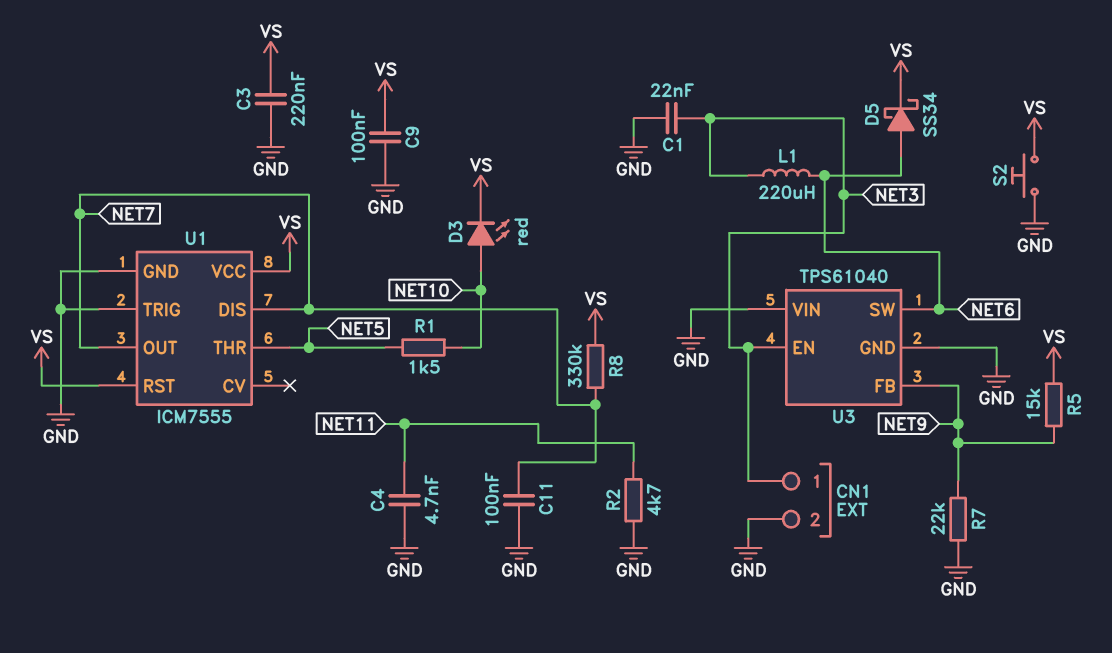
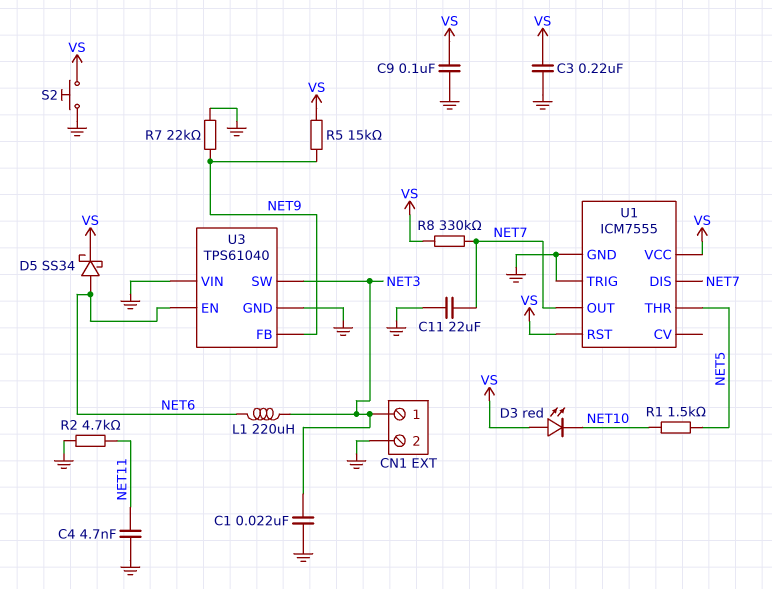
C11: 100nF (GND, NET7) -> 22uF (GND, NET7)
D3: LED red (A NET10, K VS) -> LED red (A VS, K NET10)
U3 pin EN: NET3 -> NET6
U3 pin SW: NET6 -> NET3

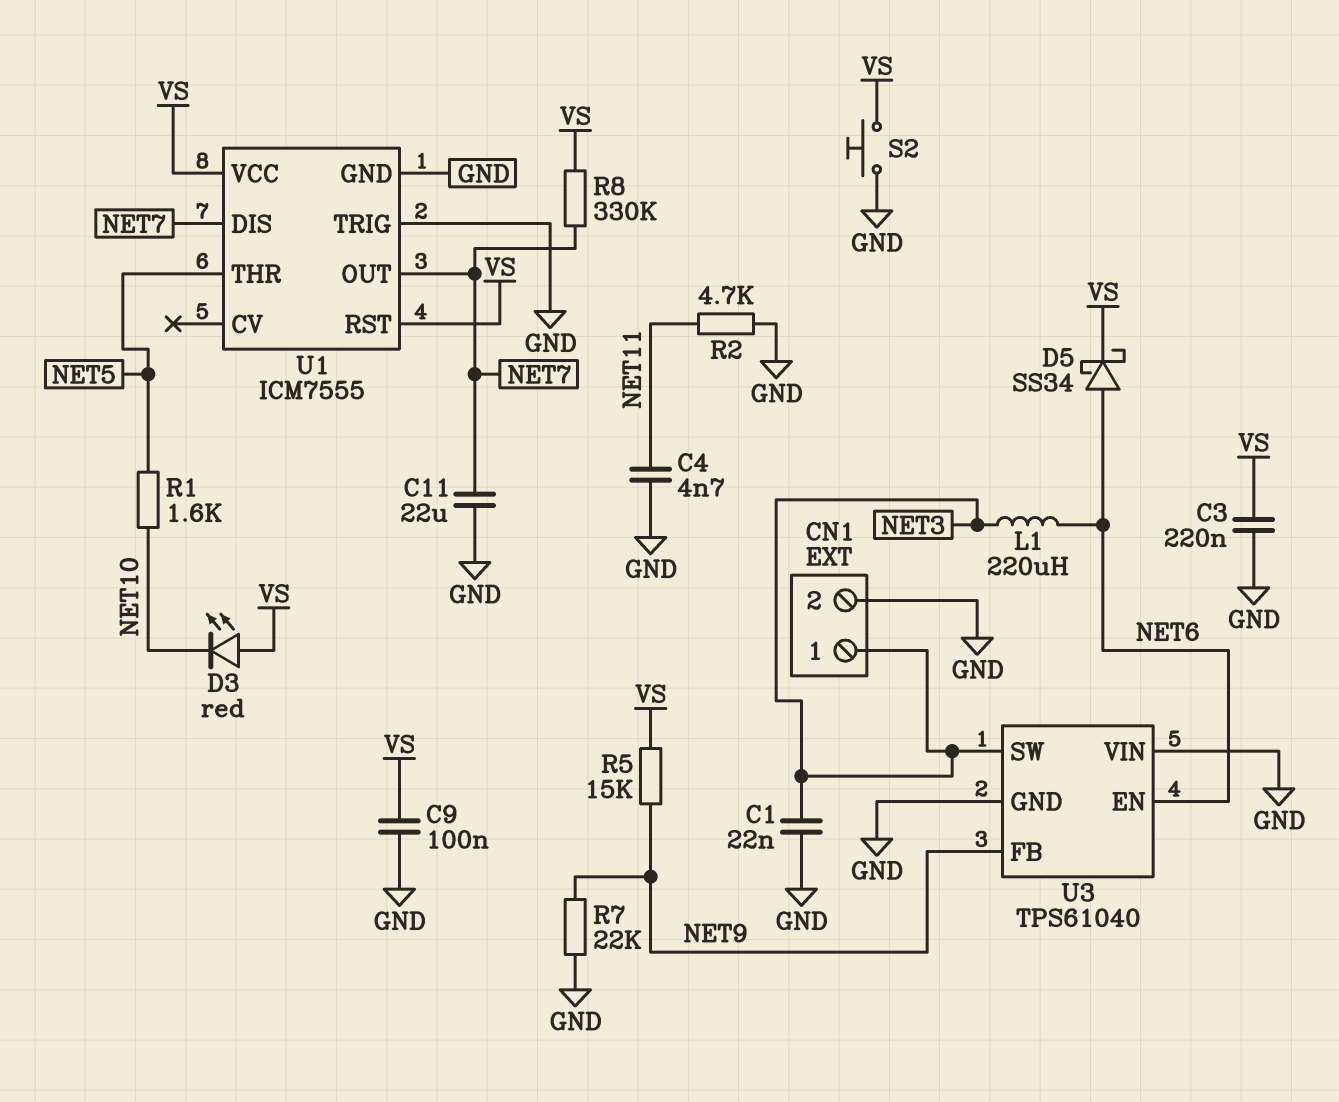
R1: 1.5k (NET5, NET10) -> 1.6k (NET5, NET10)

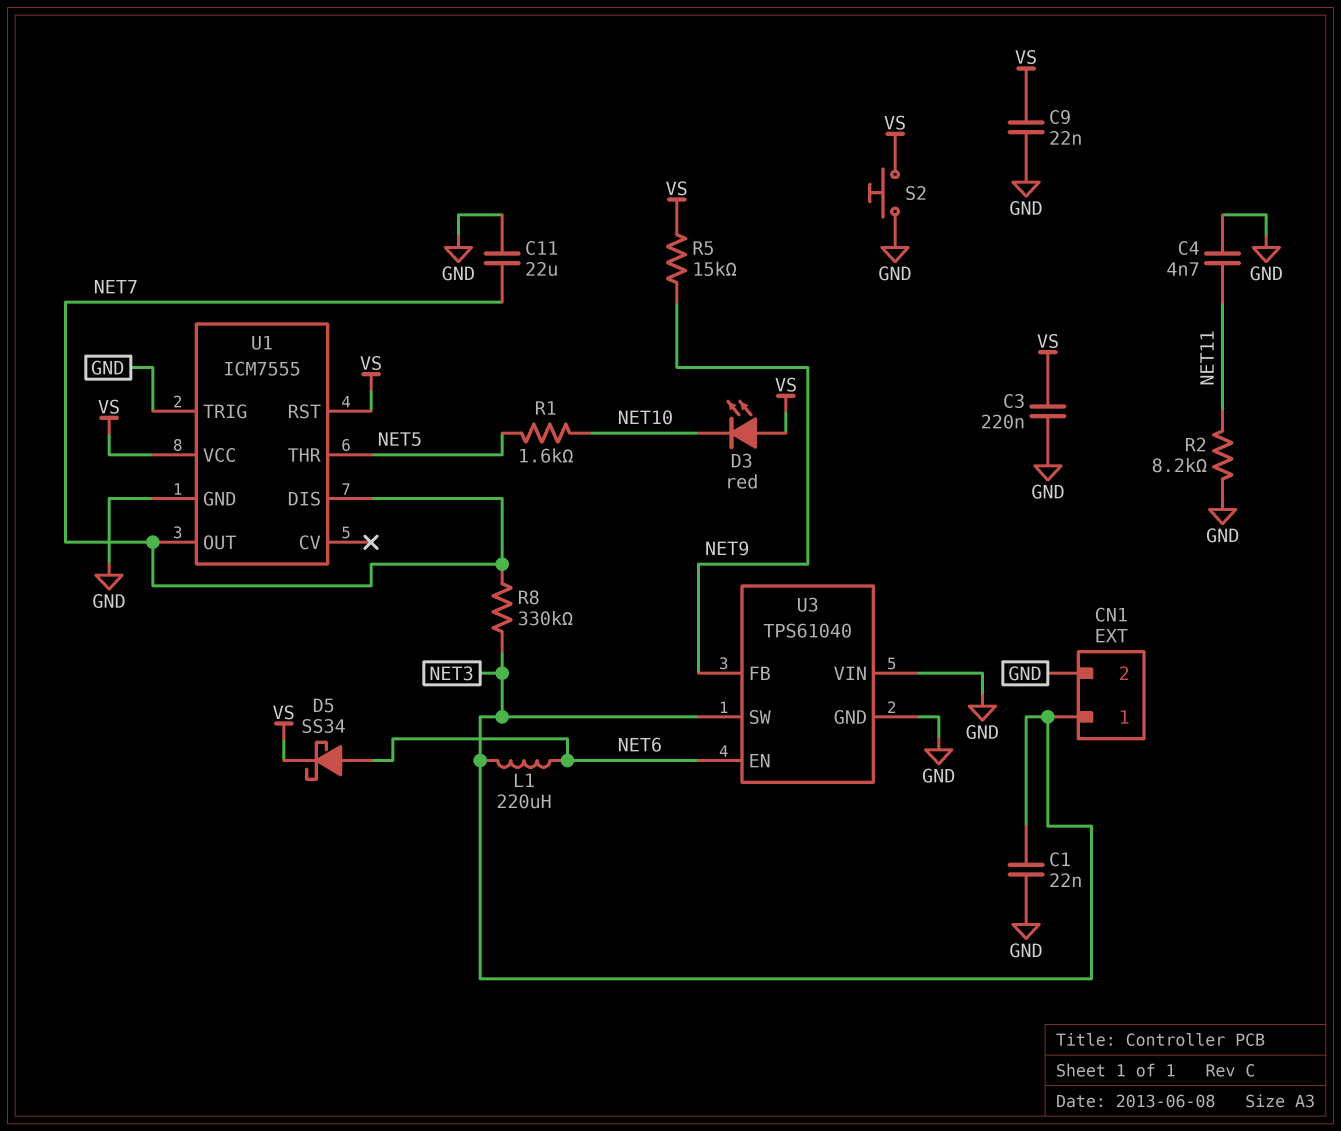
C9: 100nF (GND, VS) -> 22nF (GND, VS)
R2: 4.7k (GND, NET11) -> 8.2k (GND, NET11)
R7: 22k (GND, NET9) -> none
R8: 330k (NET7, VS) -> 330k (NET3, NET7)

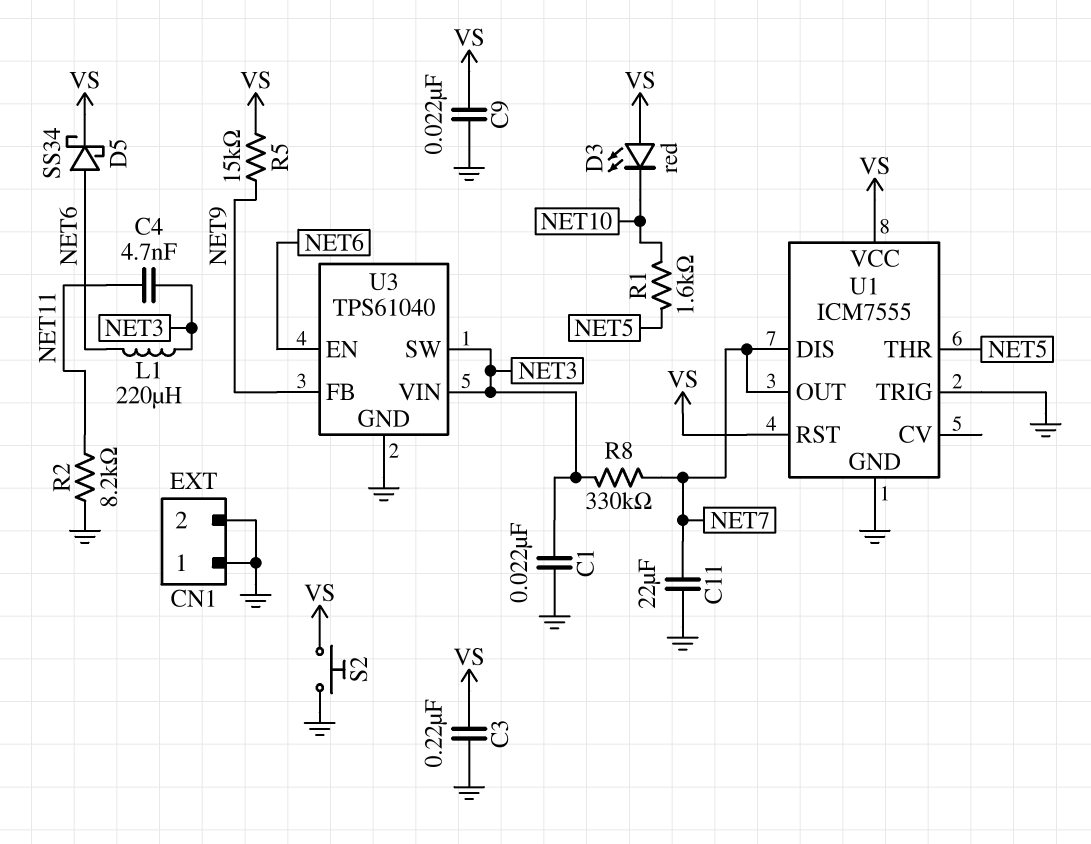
C4: 4.7nF (GND, NET11) -> 4.7nF (NET3, NET11)
CN1 pin 1: NET3 -> GND
U3 pin VIN: GND -> NET3

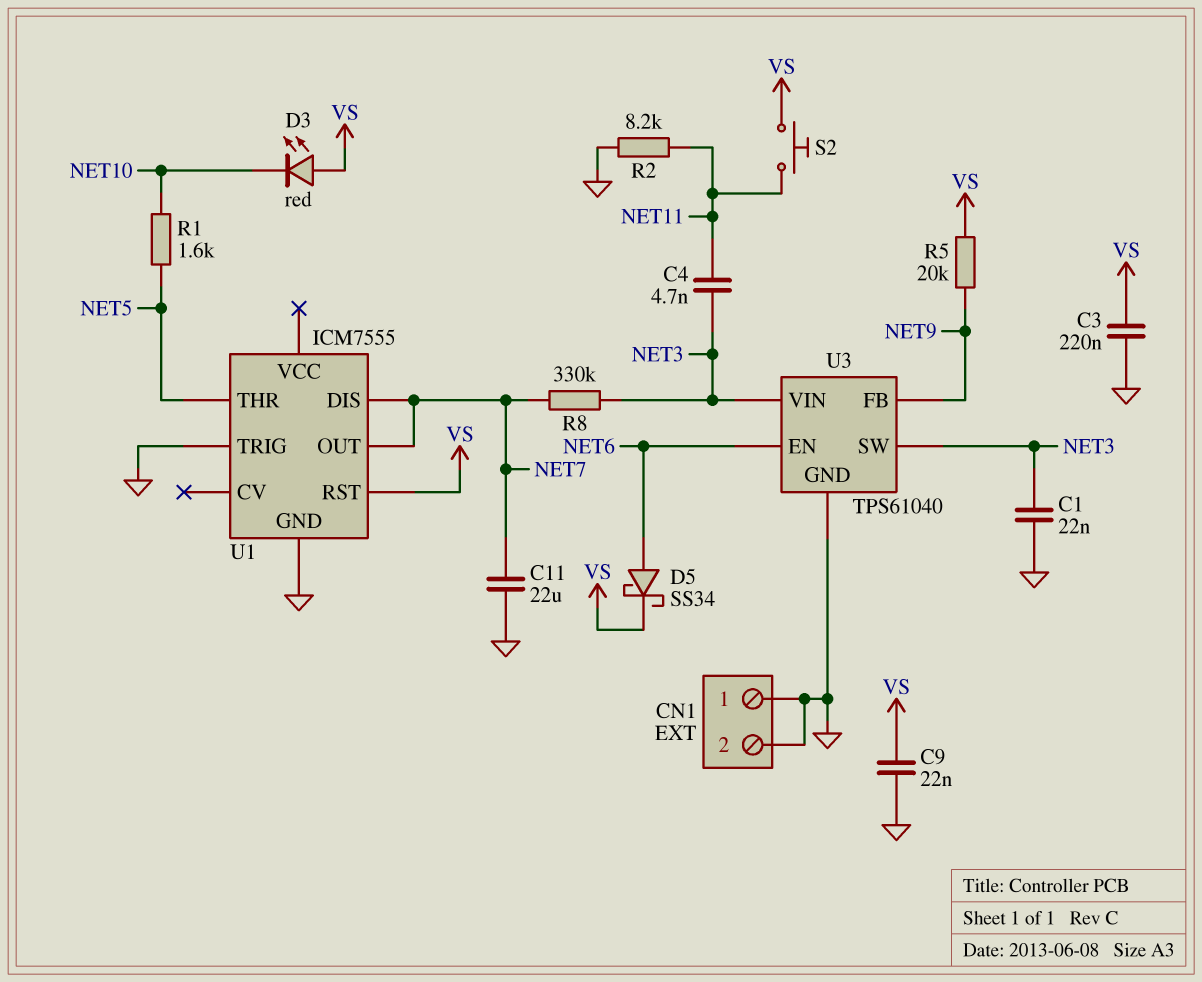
L1: 220uH (NET3, NET6) -> none
R5: 15k (NET9, VS) -> 20k (NET9, VS)
S2: button (GND, VS) -> button (NET11, VS)
U1 pin VCC: VS -> none

